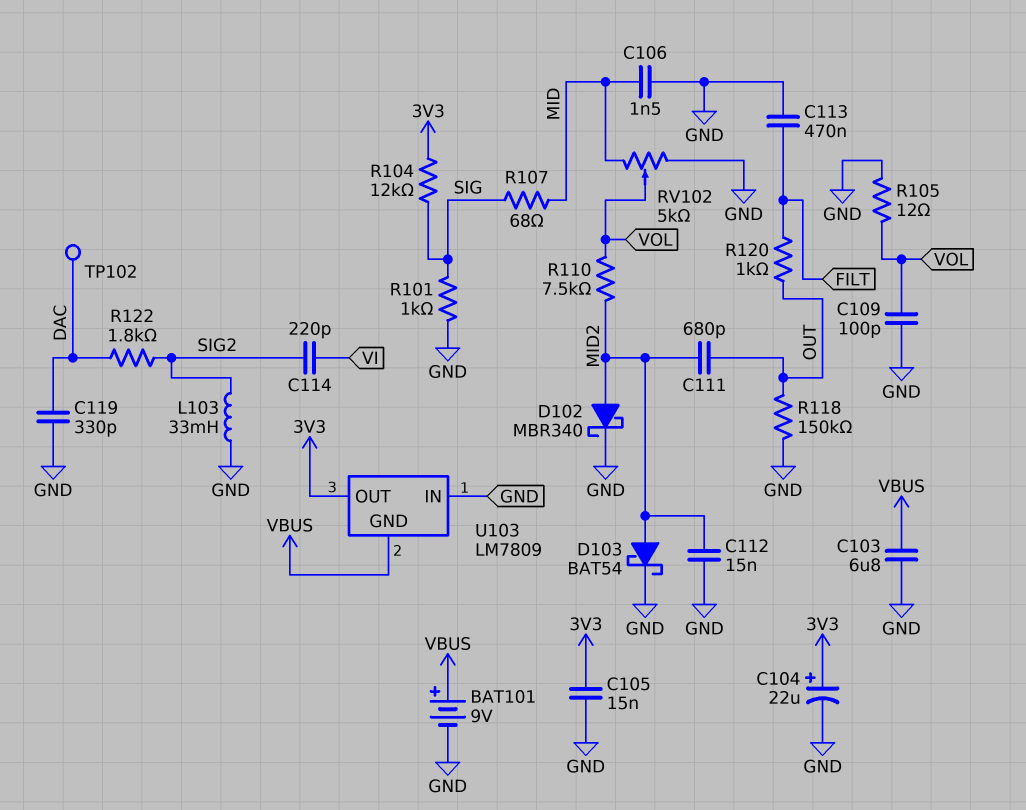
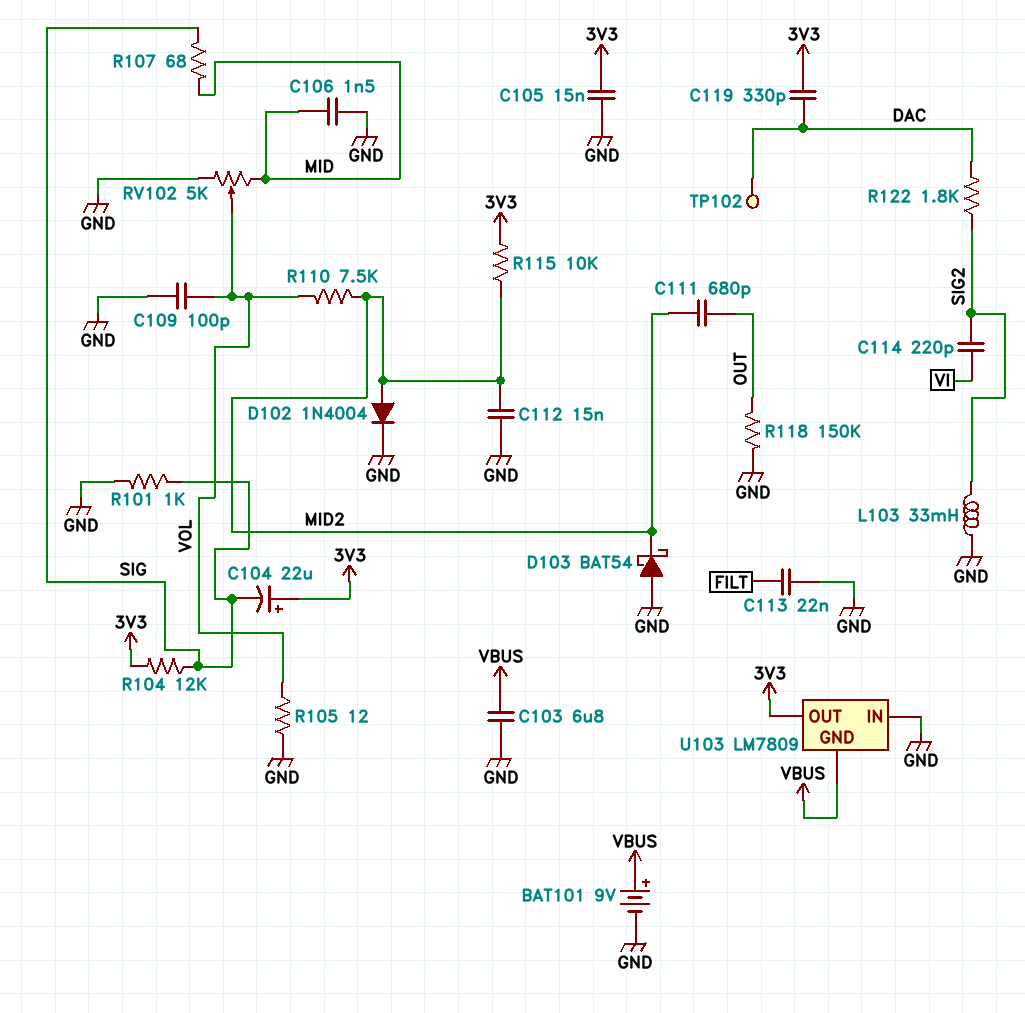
C104: 22uF (plus 3V3, minus GND) -> 22uF (plus 3V3, minus SIG)
C113: 470nF (FILT, GND) -> 22nF (FILT, GND)
C119: 330pF (DAC, GND) -> 330pF (3V3, DAC)
D102: schottky MBR340 (A MID2, K GND) -> diode 1N4004 (A MID2, K GND)
D103: schottky BAT54 (A MID2, K GND) -> schottky BAT54 (A GND, K MID2)
R115: none -> 10k (3V3, MID2)
R120: 1k (FILT, OUT) -> none

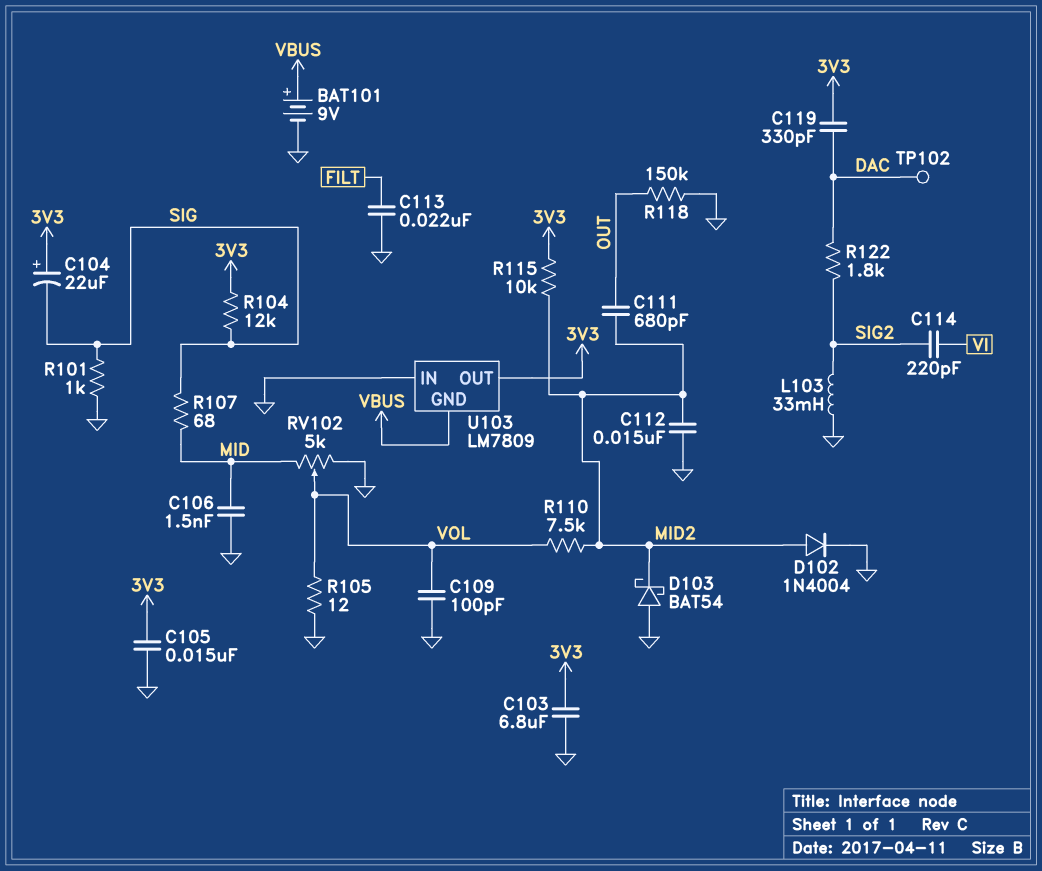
C103: 6.8uF (GND, VBUS) -> 6.8uF (3V3, GND)

